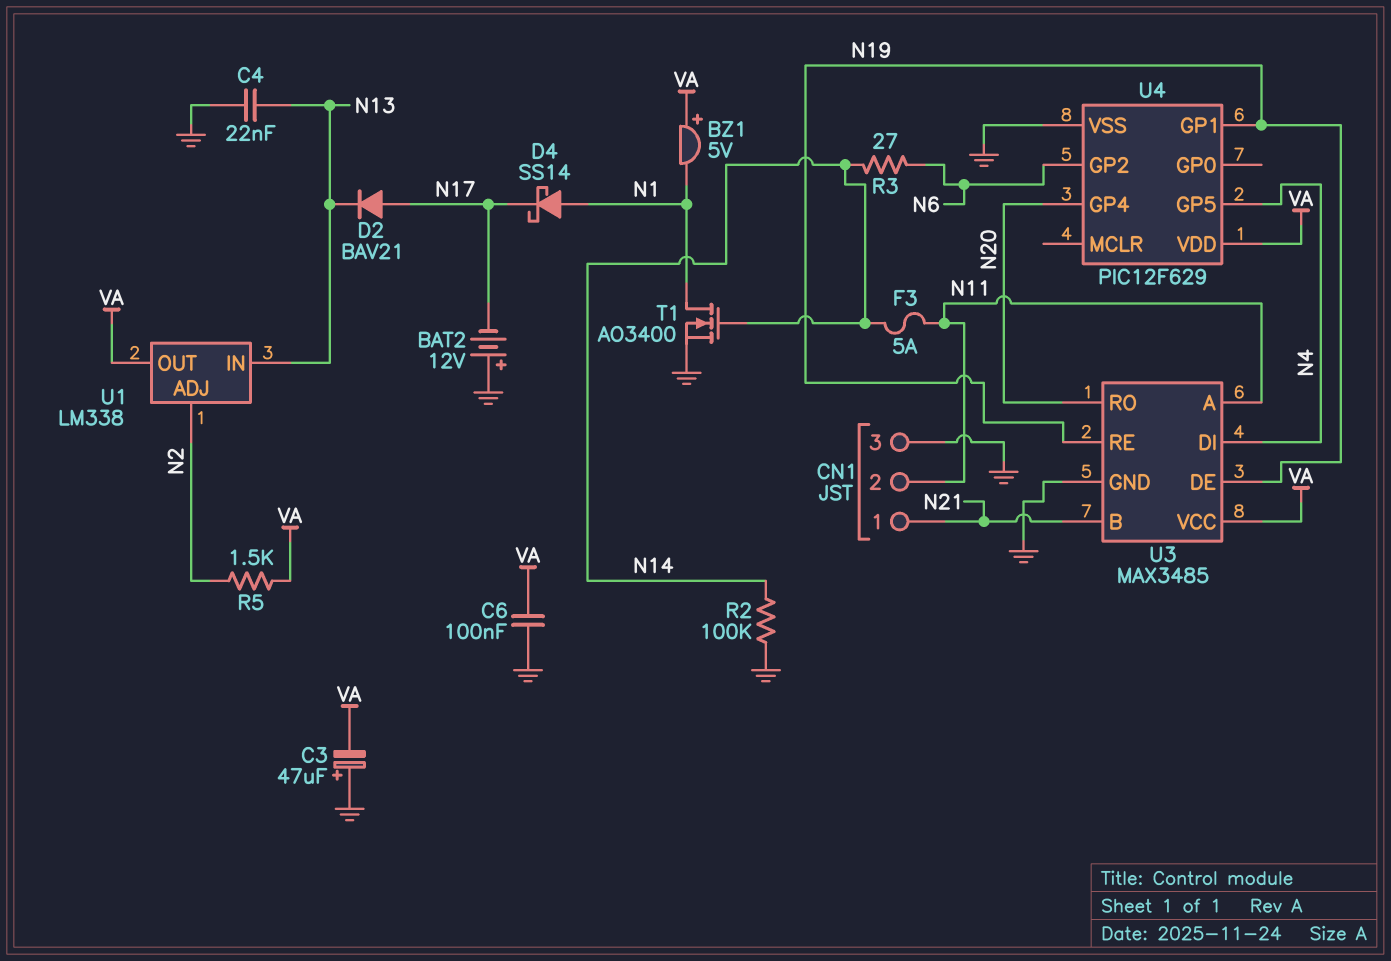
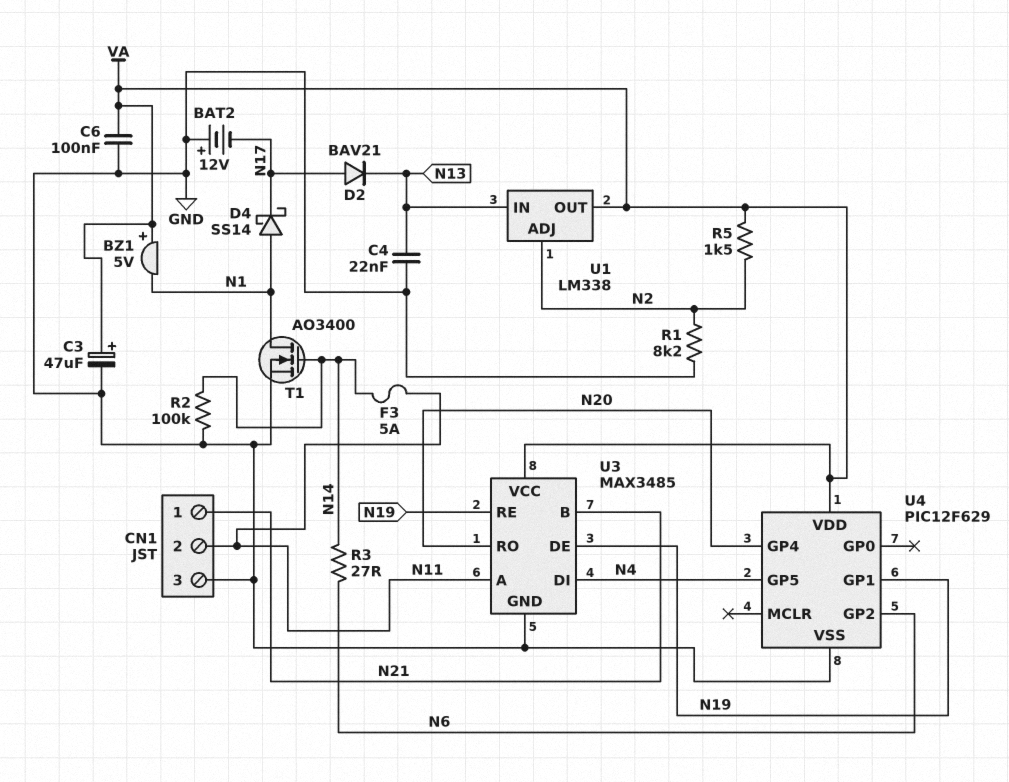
C3: 47uF (plus GND, minus VA) -> 47uF (plus VA, minus GND)
R1: none -> 8.2k (GND, N2)

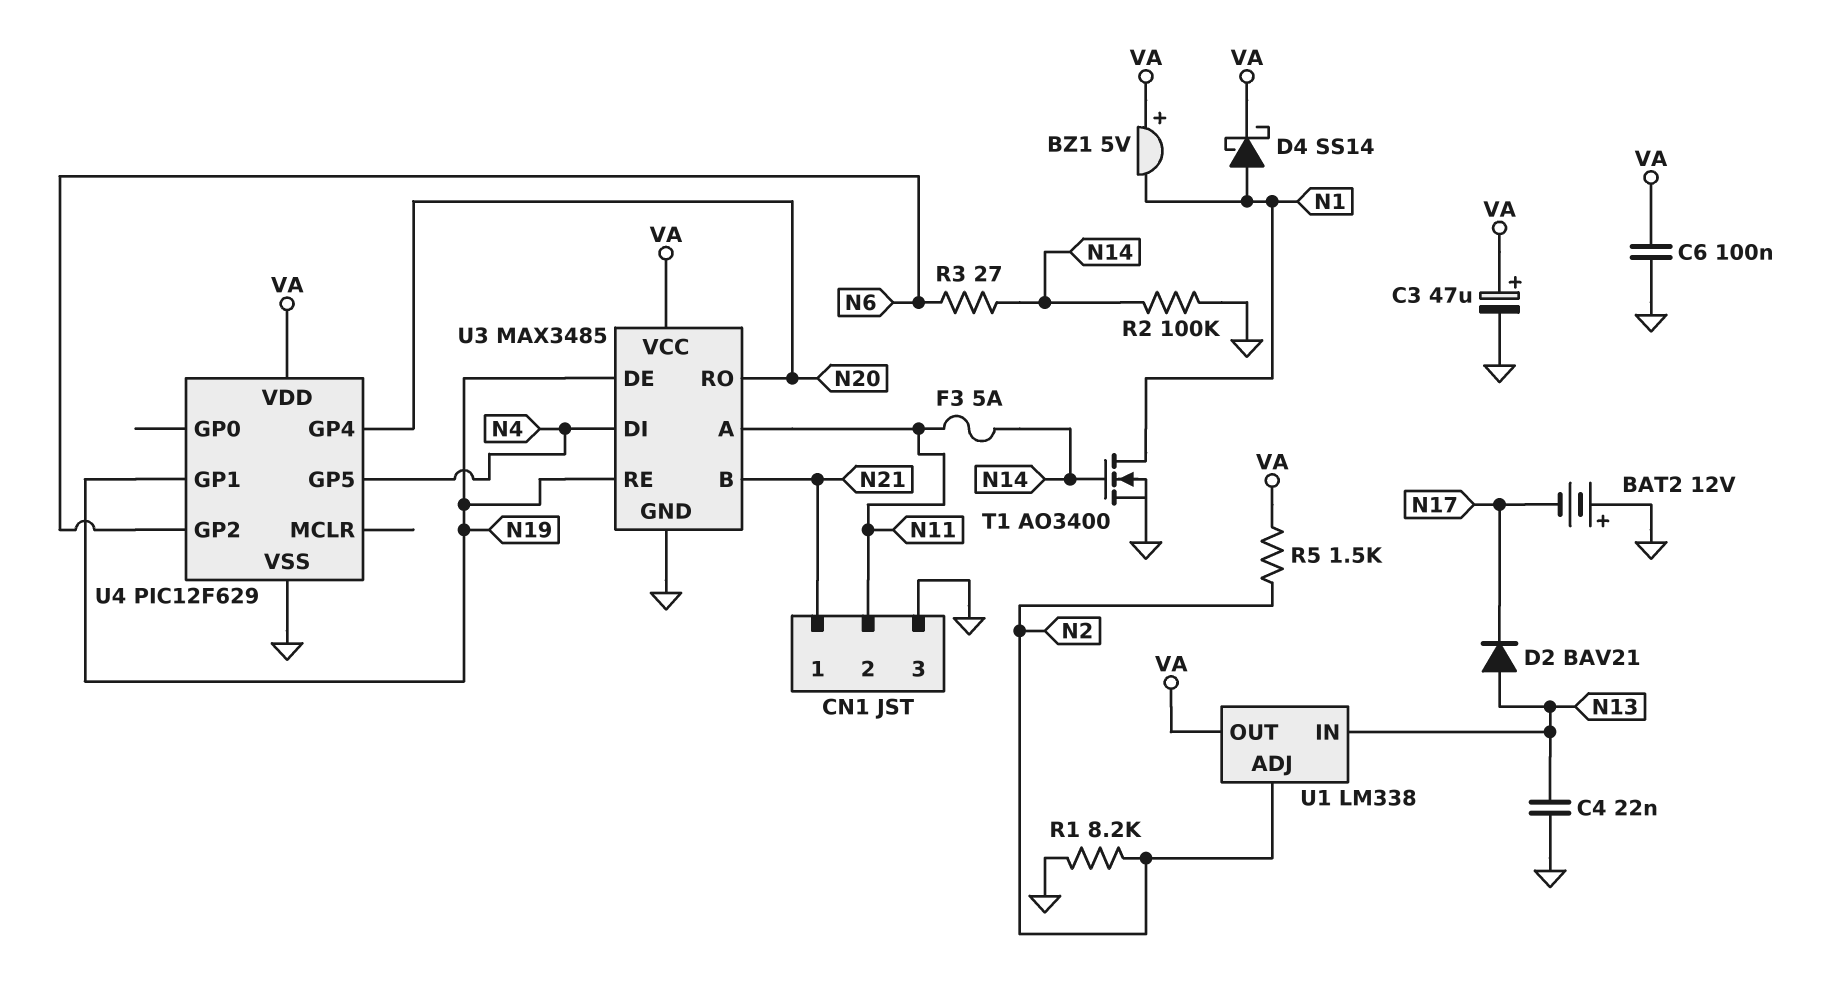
D2: diode BAV21 (A N17, K N13) -> diode BAV21 (A N13, K N17)
D4: schottky SS14 (A N1, K N17) -> schottky SS14 (A N1, K VA)

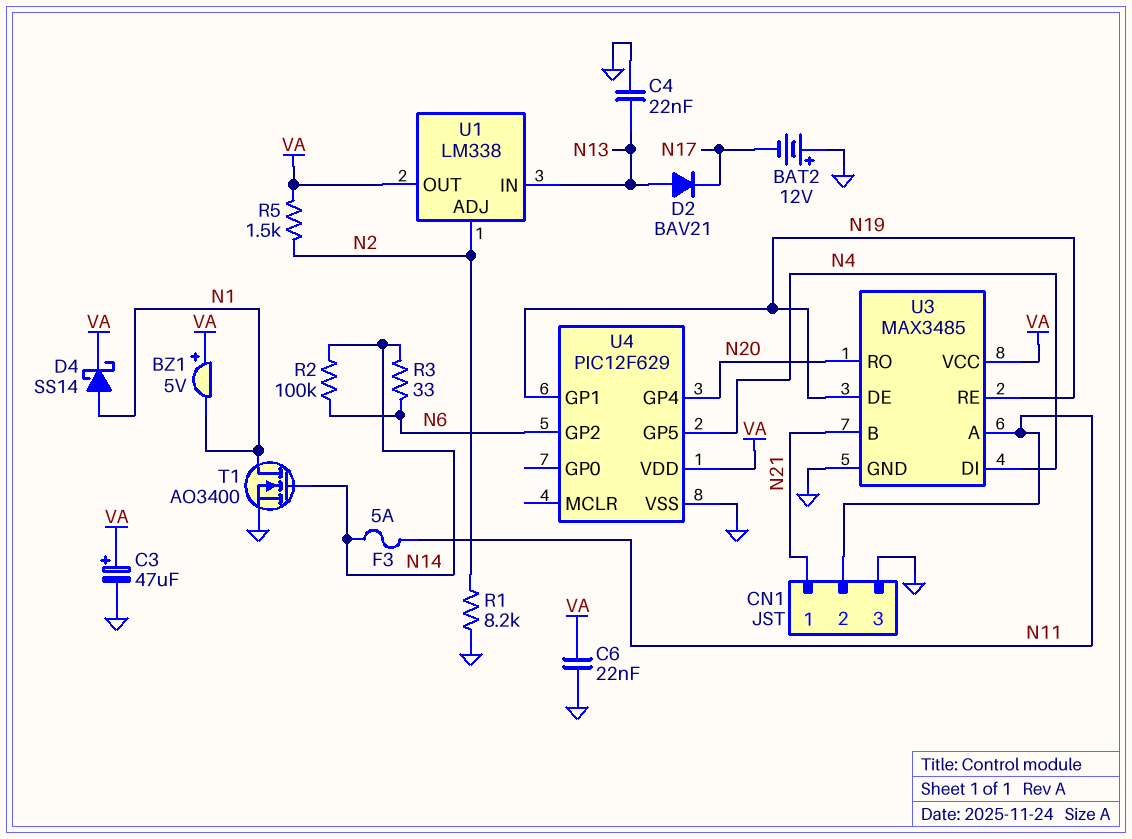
C6: 100nF (GND, VA) -> 22nF (GND, VA)
R2: 100k (GND, N14) -> 100k (N6, N14)
R3: 27 (N6, N14) -> 33 (N6, N14)

